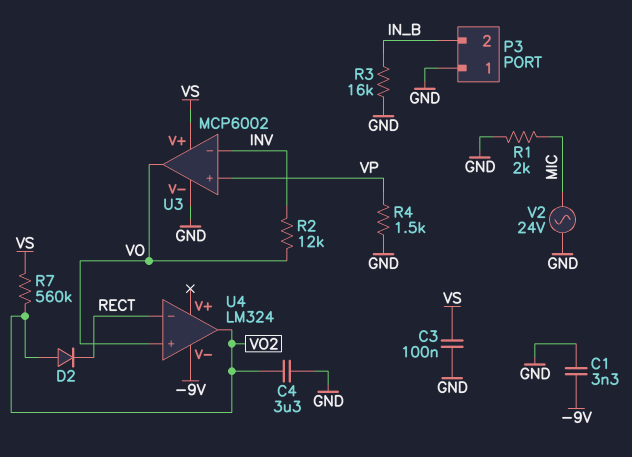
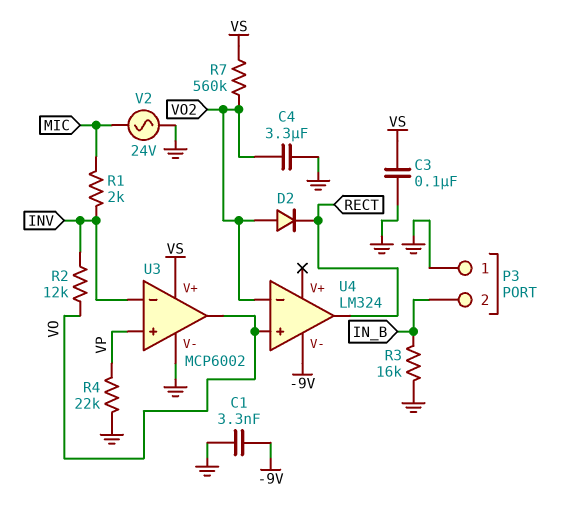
R1: 2k (GND, MIC) -> 2k (INV, MIC)
R4: 1.5k (GND, VP) -> 22k (GND, VP)
U4 pin in-: RECT -> VO2
U4 pin out: VO2 -> RECT

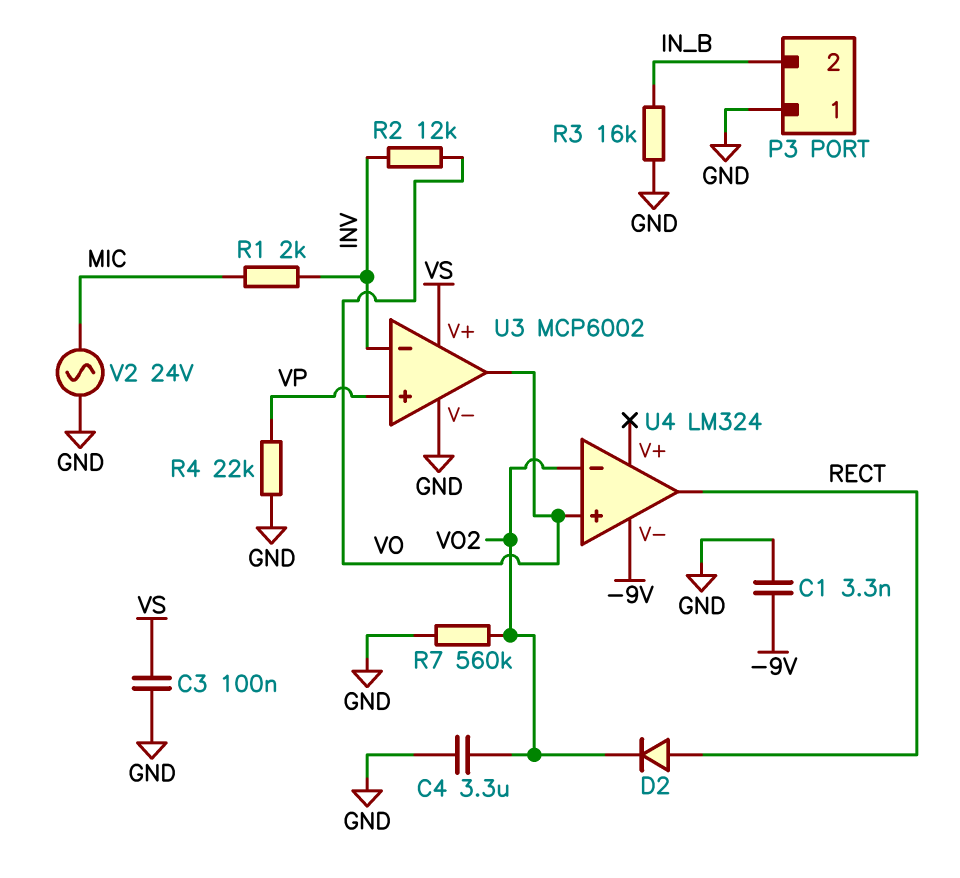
D2: diode (A VO2, K RECT) -> diode (A RECT, K VO2)
R7: 560k (VO2, VS) -> 560k (GND, VO2)

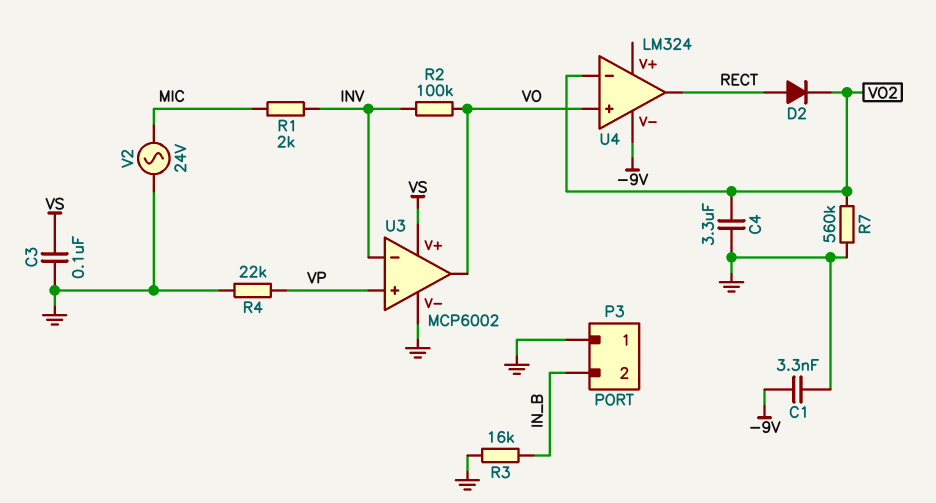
R2: 12k (INV, VO) -> 100k (INV, VO)

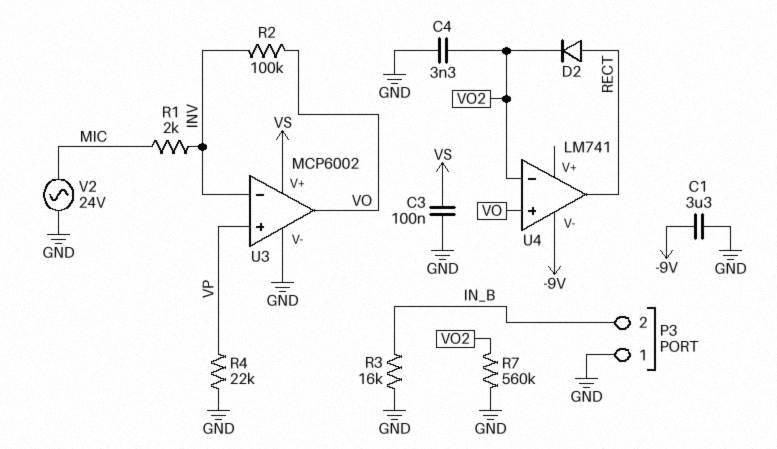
C1: 3.3nF (-9V, GND) -> 3.3uF (-9V, GND)
C4: 3.3uF (GND, VO2) -> 3.3nF (GND, VO2)
U4: LM324 -> LM741

